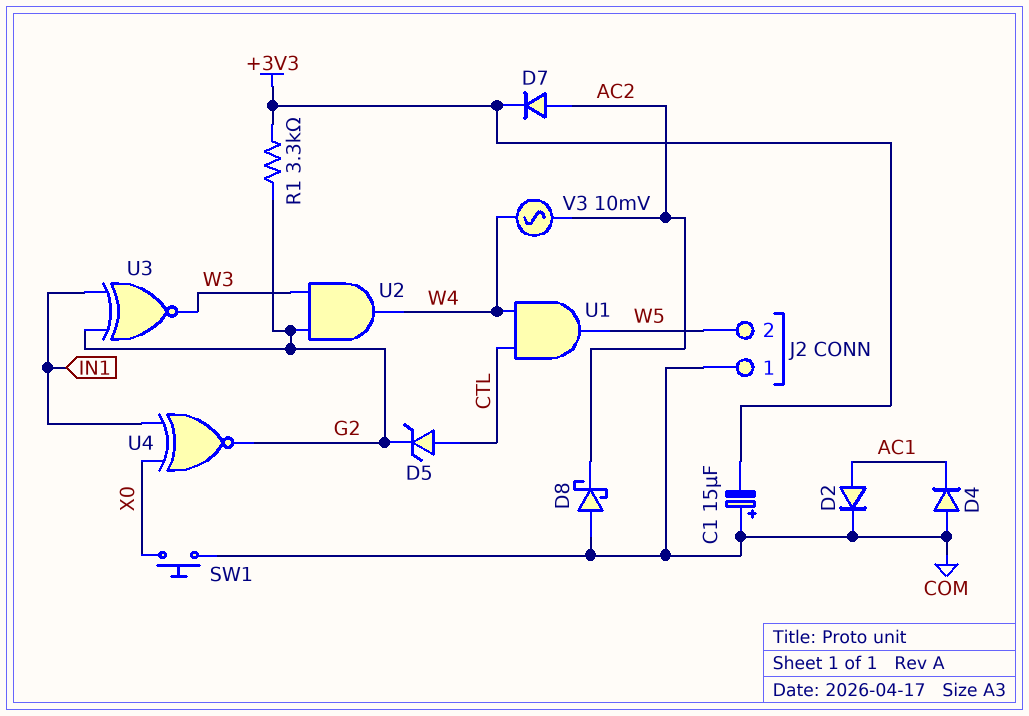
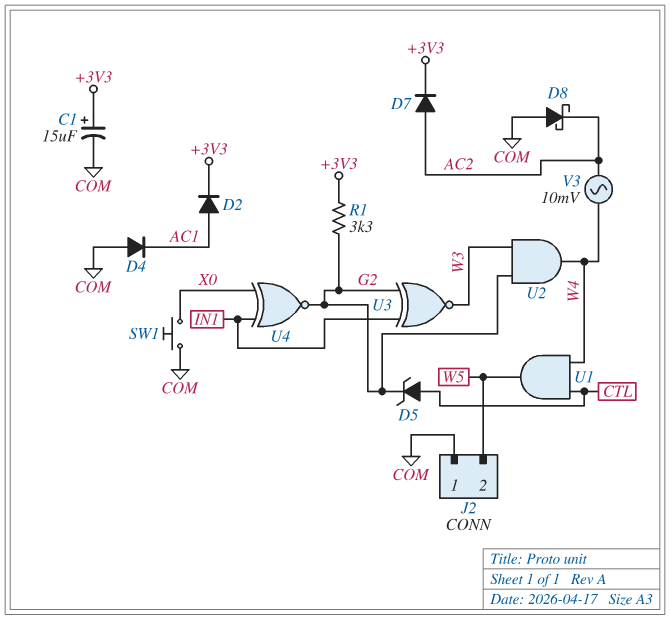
C1: 15uF (plus COM, minus +3V3) -> 15uF (plus +3V3, minus COM)
D2: diode (A AC1, K COM) -> diode (A AC1, K +3V3)

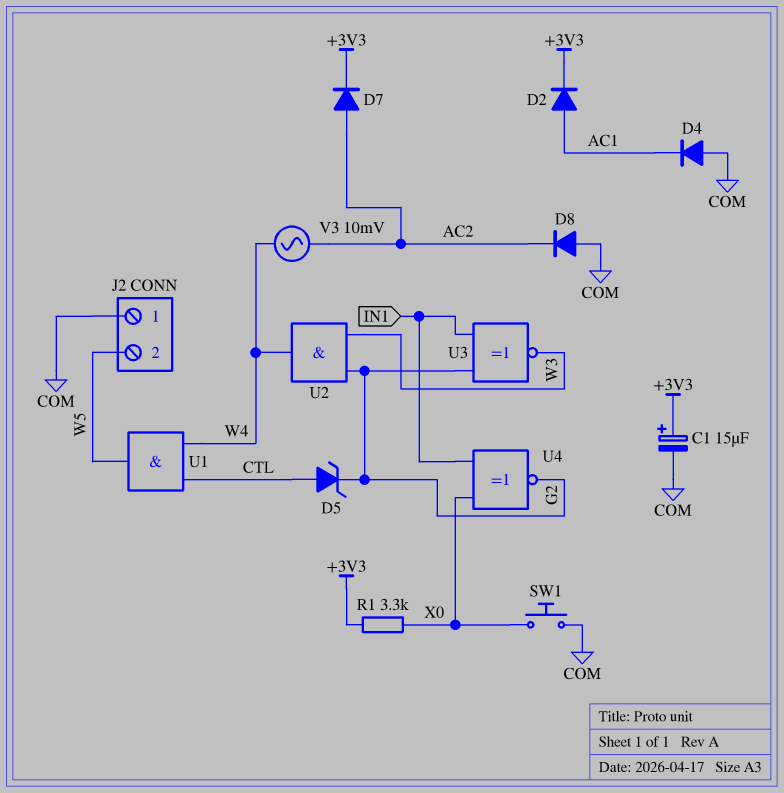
D8: schottky (A COM, K AC2) -> diode (A COM, K AC2)
R1: 3.3k (+3V3, G2) -> 3.3k (+3V3, X0)

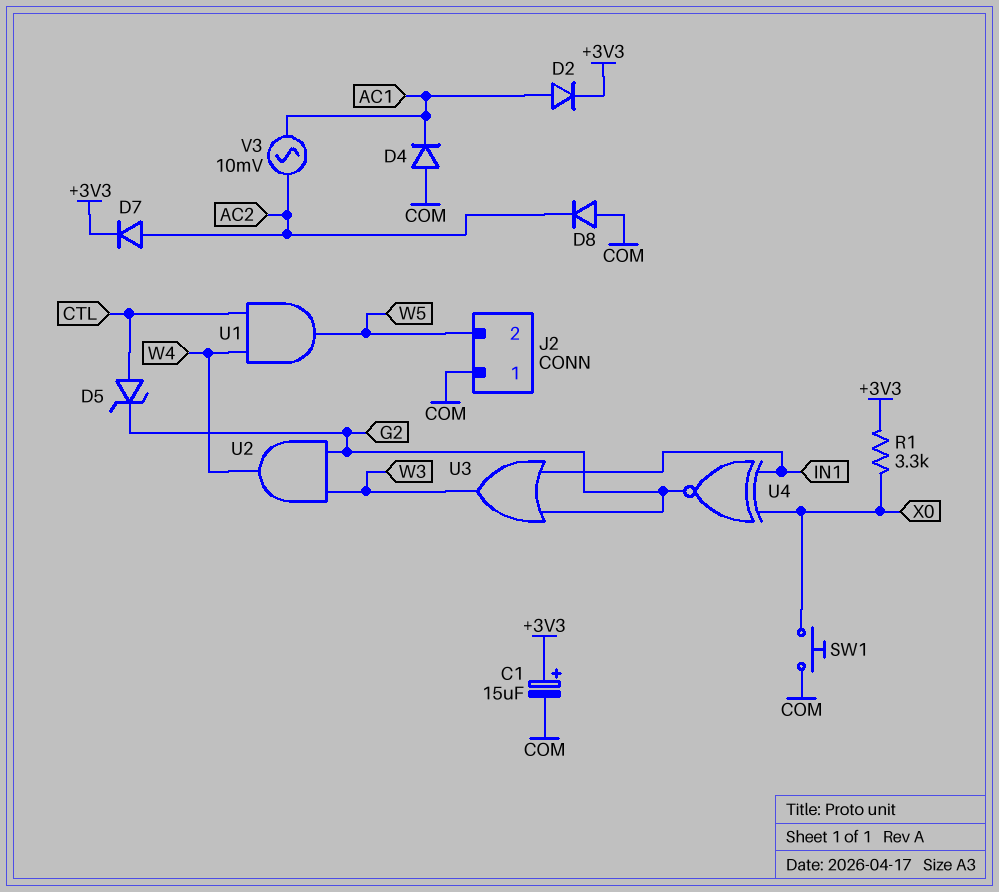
U3: XNOR (in G2, in IN1, out W3) -> OR (in G2, in IN1, out W3)
V3: AC 10mV (AC2, W4) -> AC 10mV (AC1, AC2)

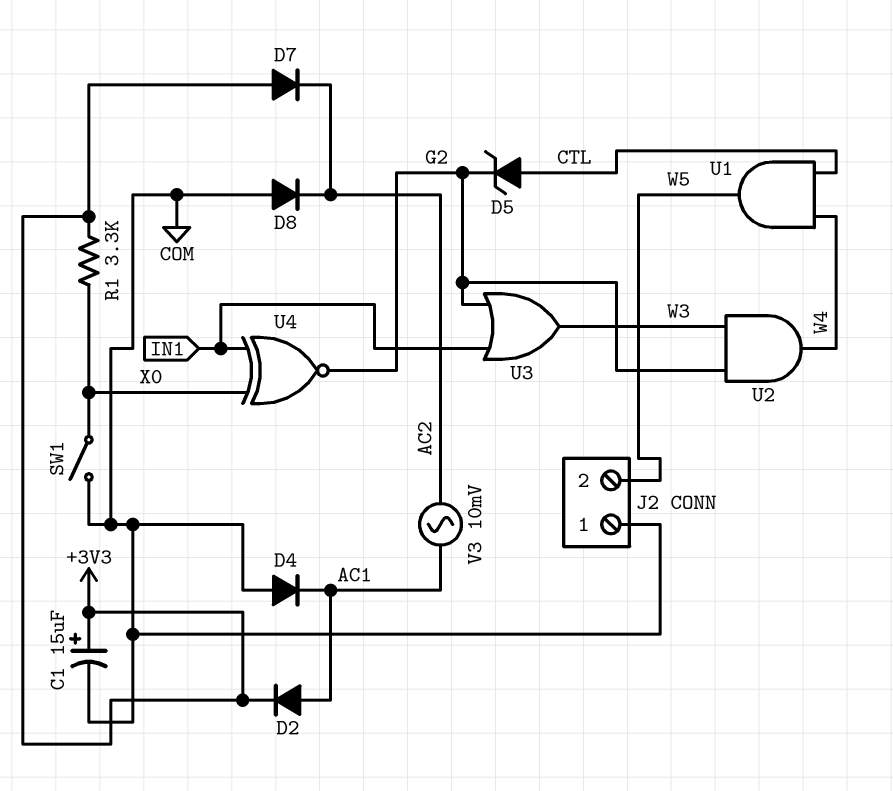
D7: diode (A AC2, K +3V3) -> diode (A +3V3, K AC2)
SW1: button (COM, X0) -> switch (COM, X0)

